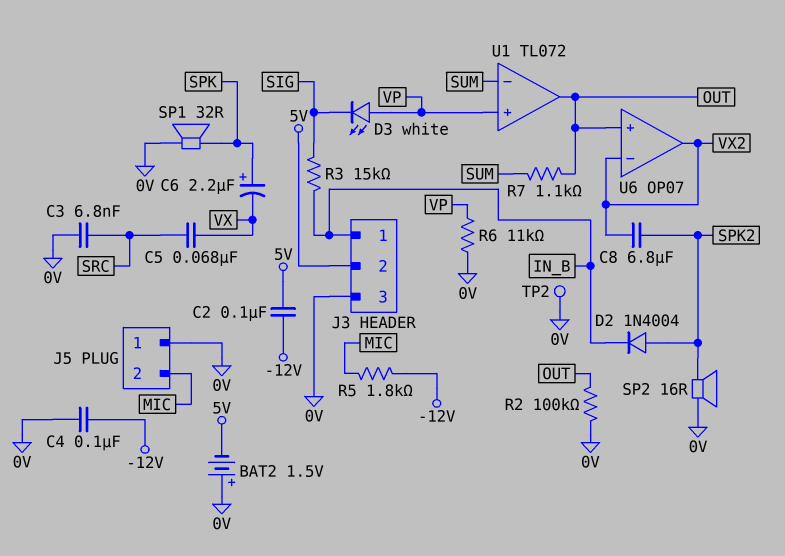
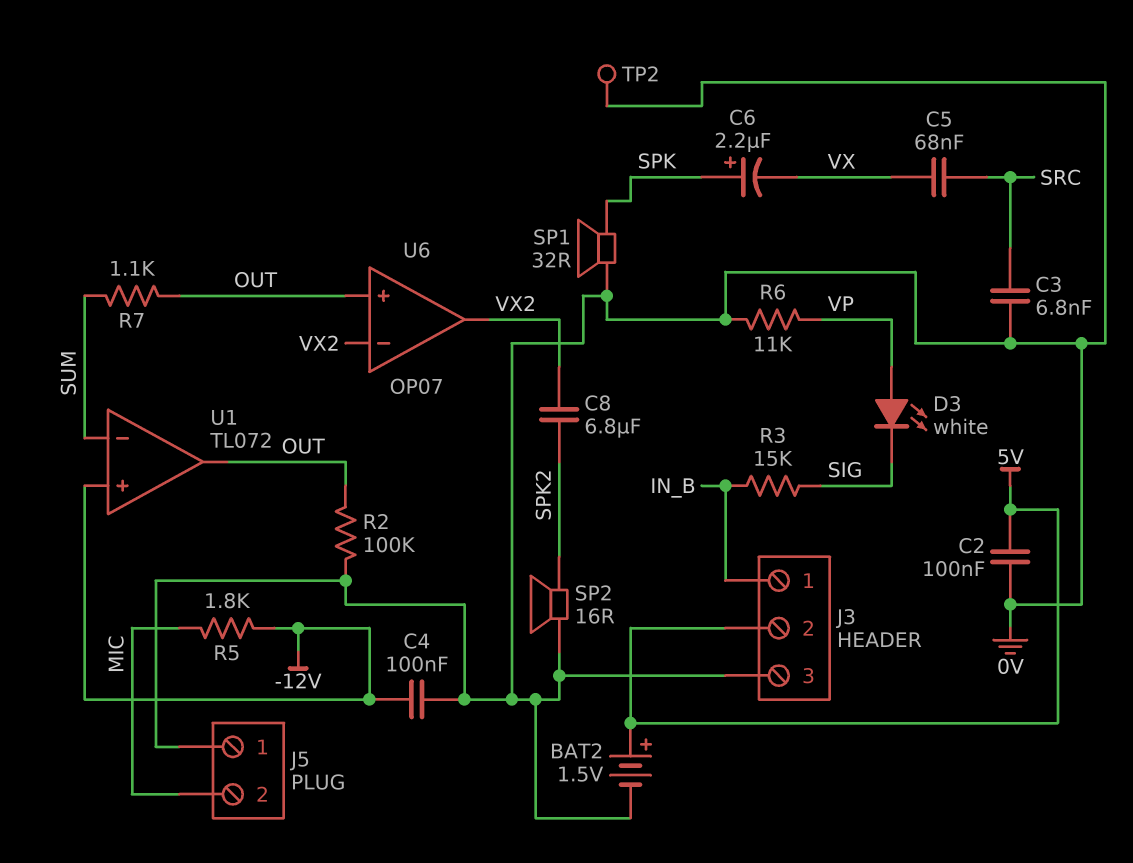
BAT2: 1.5V (plus 0V, minus 5V) -> 1.5V (plus 5V, minus 0V)
C2: 100nF (-12V, 5V) -> 100nF (0V, 5V)
D2: diode 1N4004 (A SPK2, K IN_B) -> none
U1 pin in+: VP -> -12V

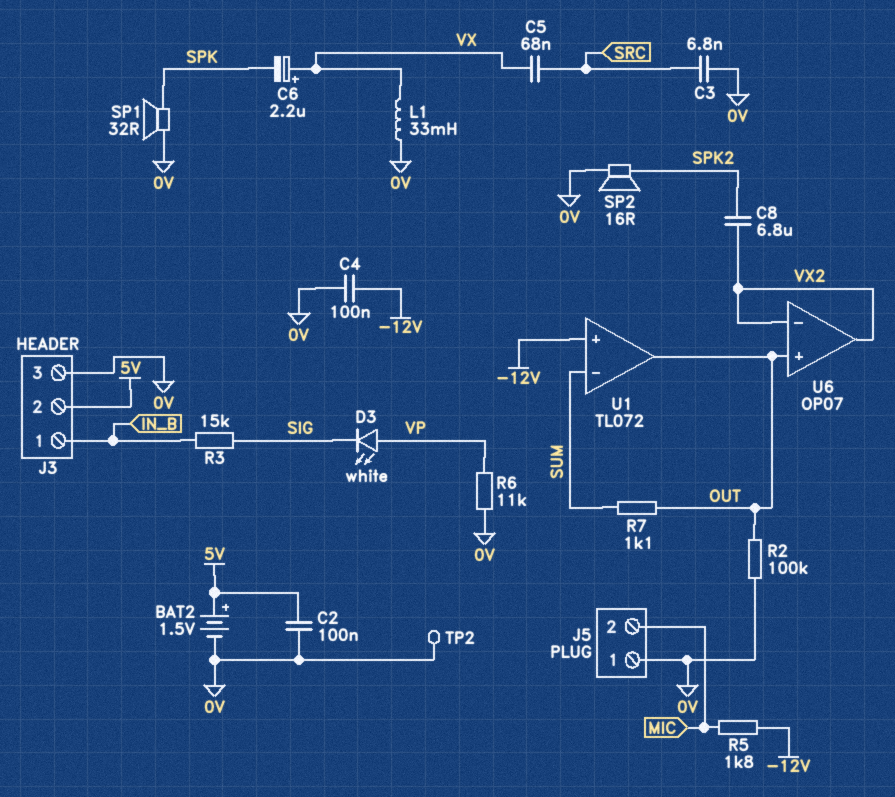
C6: 2.2uF (plus SPK, minus VX) -> 2.2uF (plus VX, minus SPK)
L1: none -> 33mH (0V, VX)

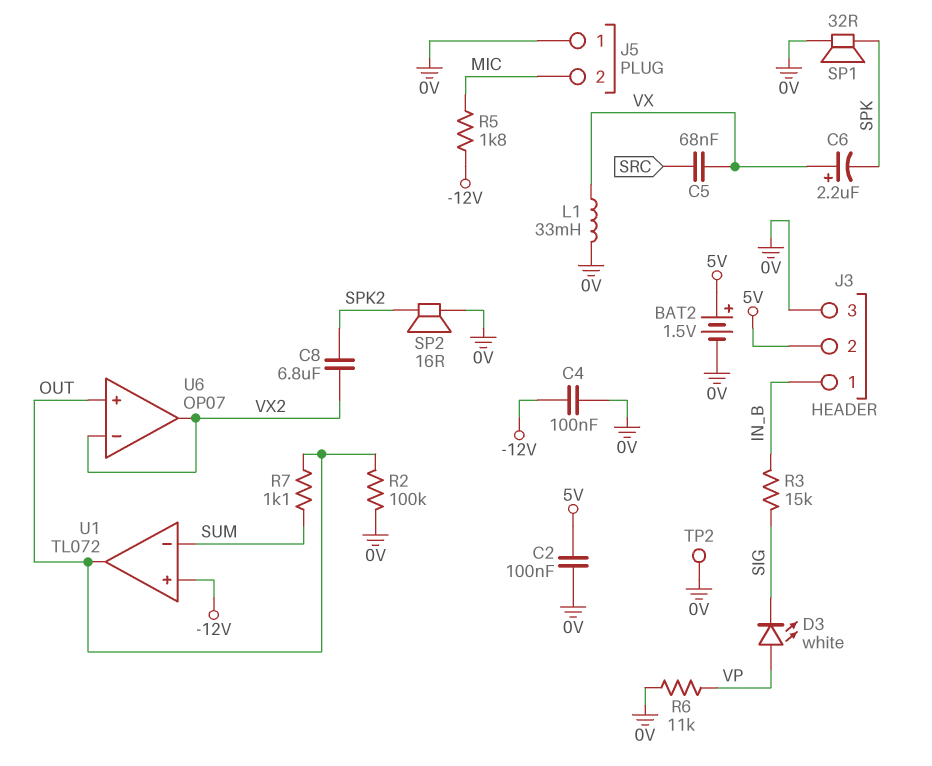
C3: 6.8nF (0V, SRC) -> none

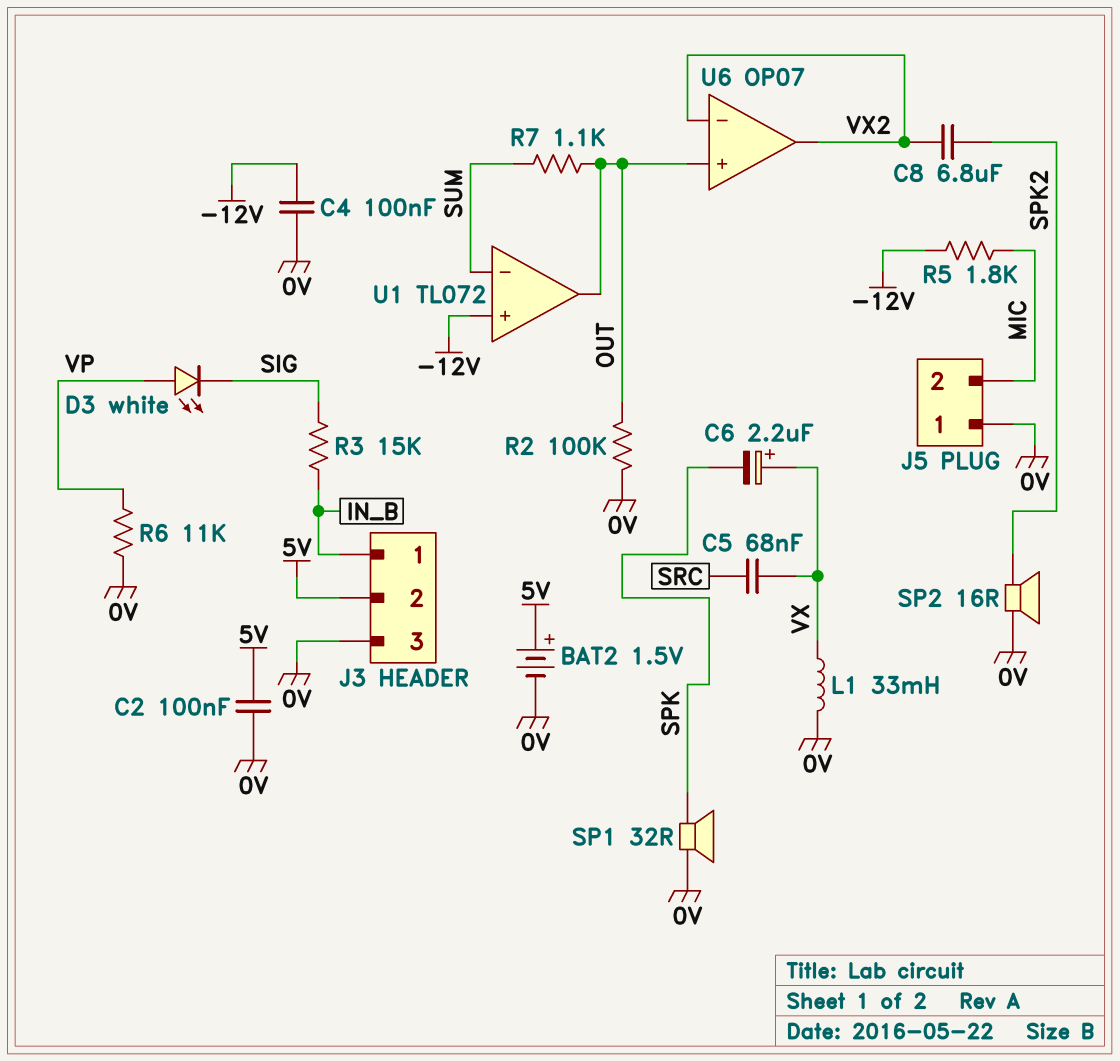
TP2: test point (0V) -> none

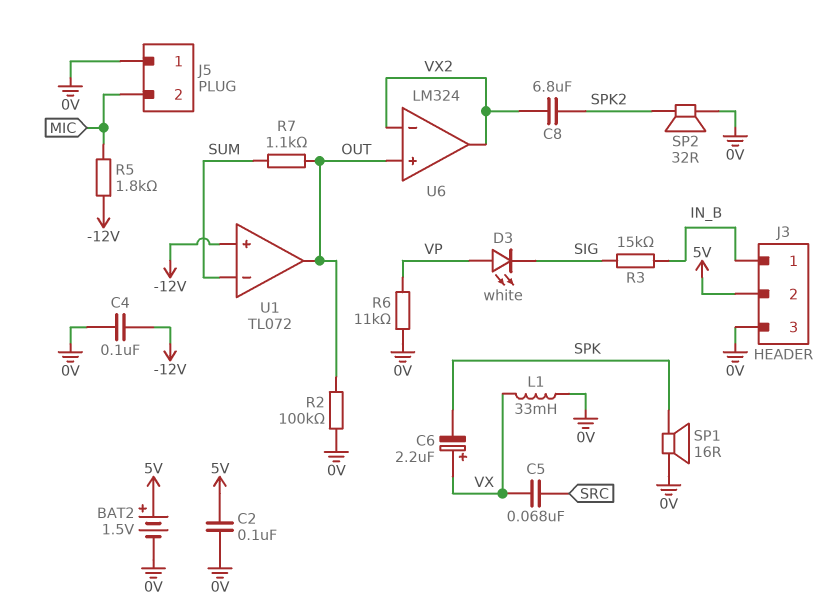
SP1: speaker 32R (0V, SPK) -> speaker 16R (0V, SPK)
SP2: speaker 16R (0V, SPK2) -> speaker 32R (0V, SPK2)
U6: OP07 -> LM324

